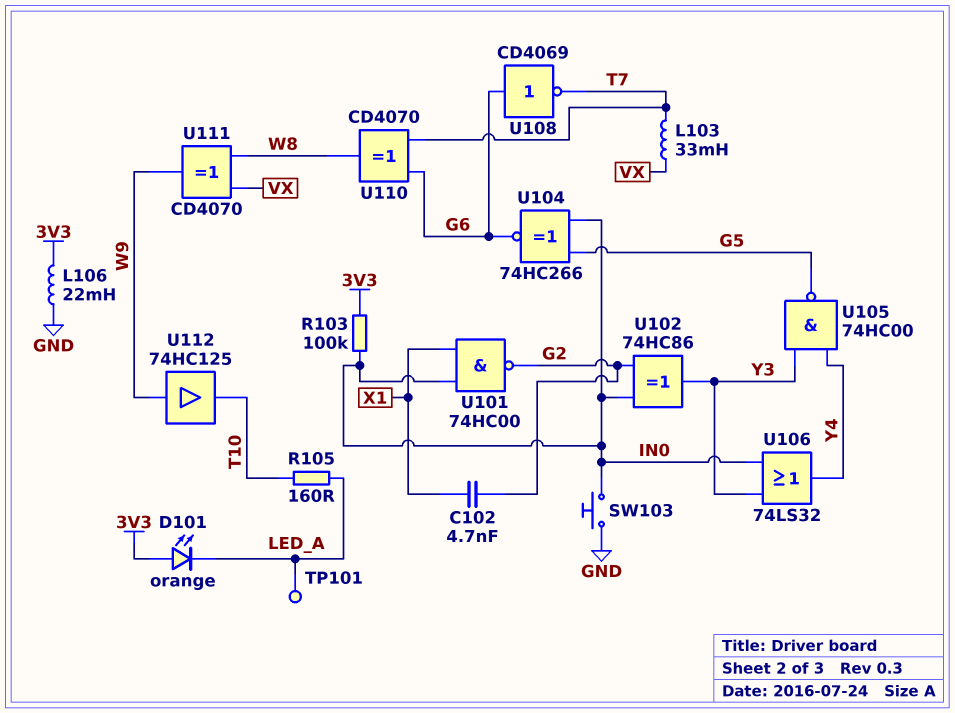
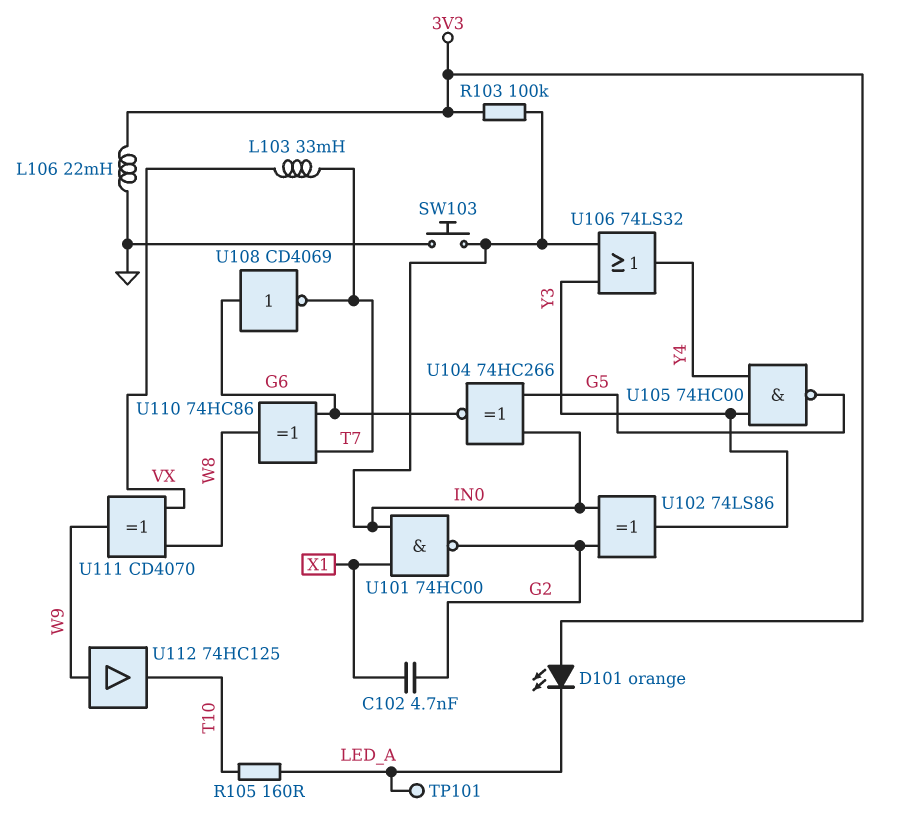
U102: XOR 74HC86 (in G2, in IN0, out Y3) -> XOR 74LS86 (in G2, in IN0, out Y3)
U110: XOR CD4070 (in G6, in T7, out W8) -> XOR 74HC86 (in G6, in T7, out W8)

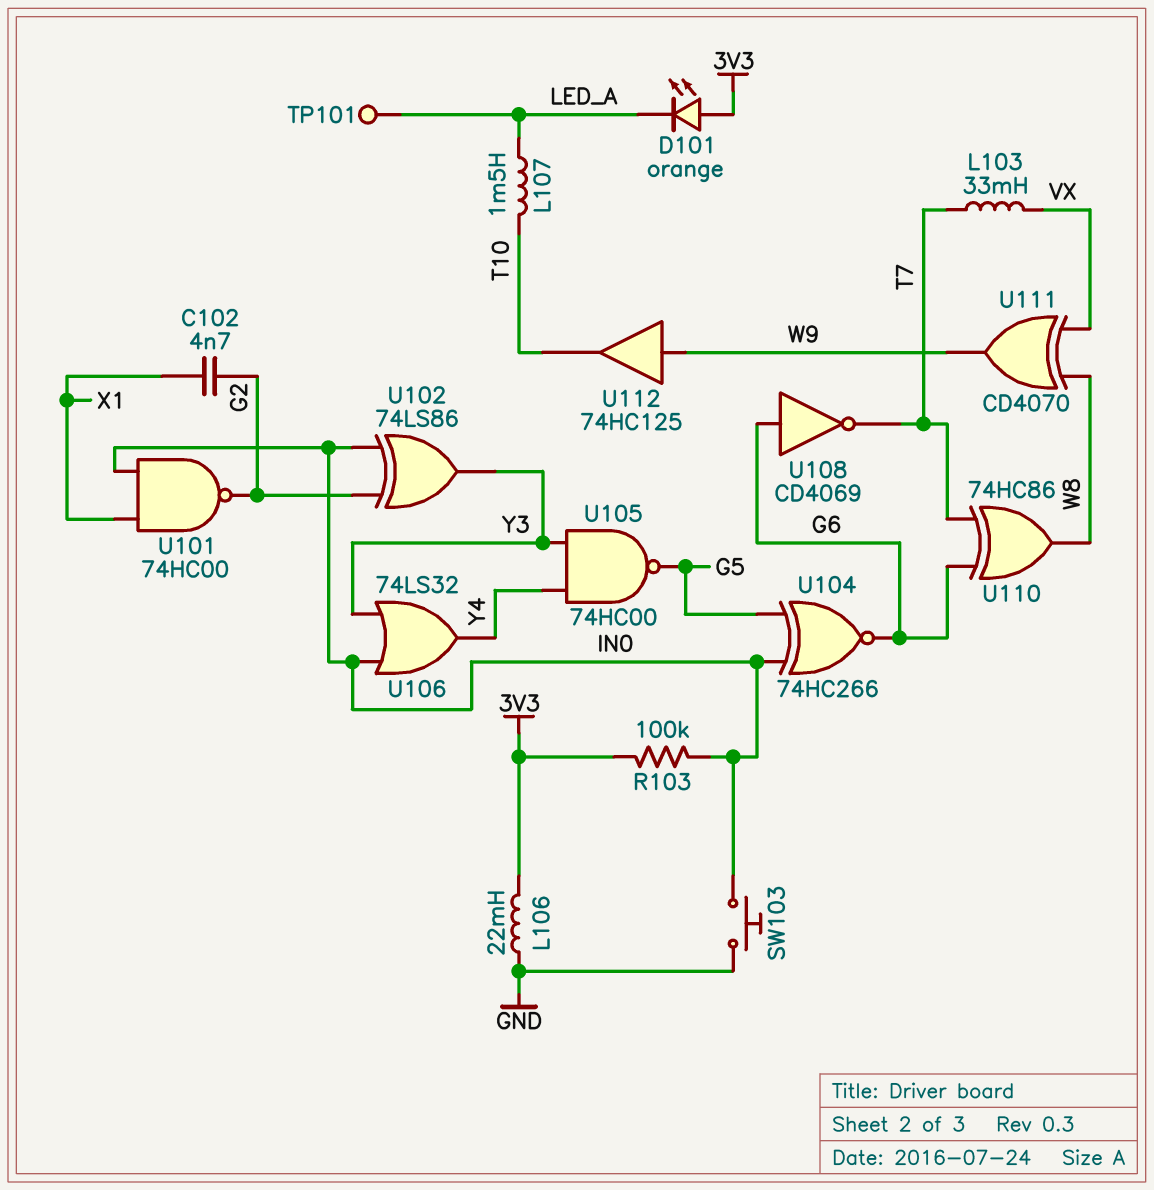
L107: none -> 1.5mH (LED_A, T10)
R105: 160 (LED_A, T10) -> none

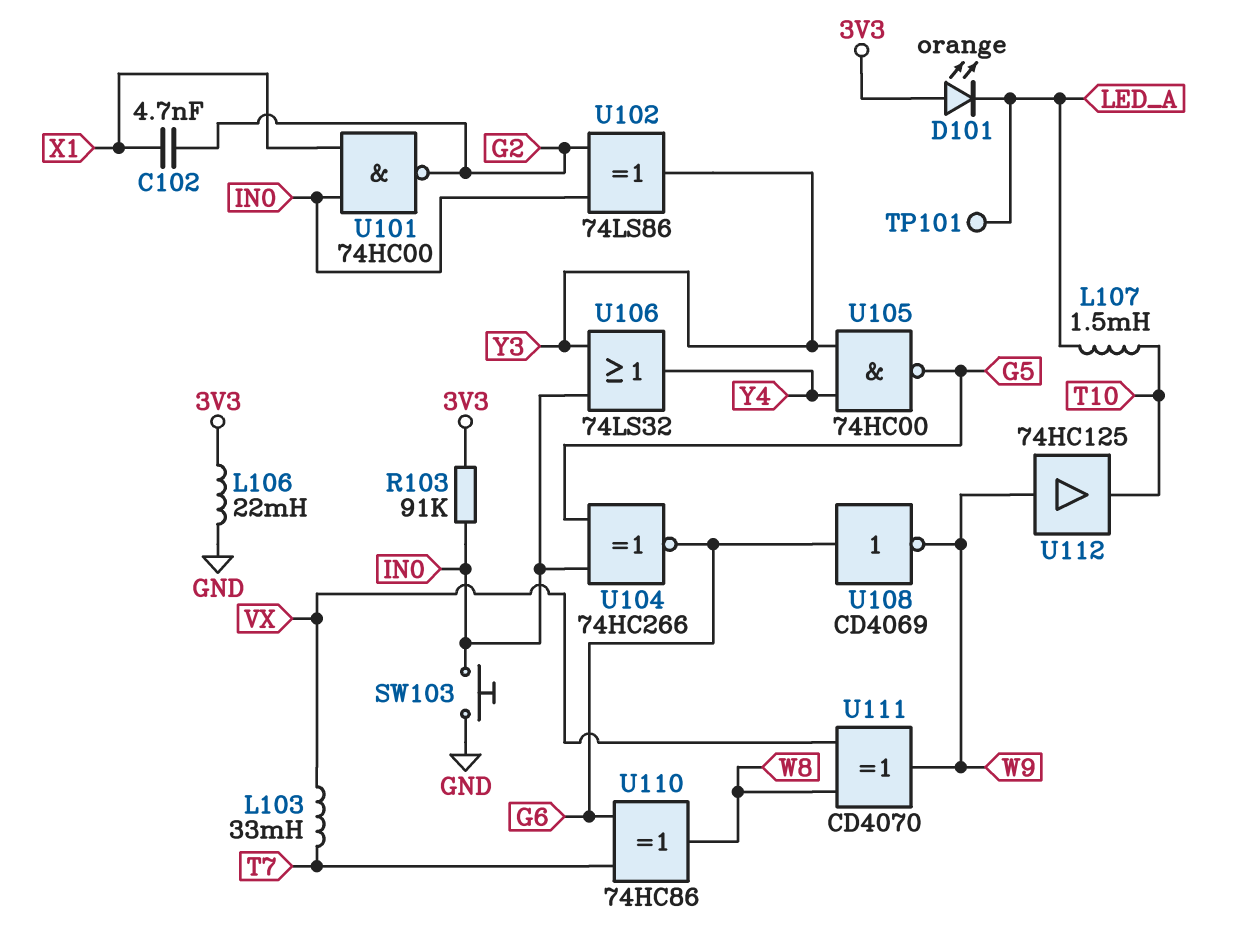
R103: 100k (3V3, IN0) -> 91k (3V3, IN0)
U108: NOT CD4069 (in G6, out T7) -> NOT CD4069 (in G6, out W9)

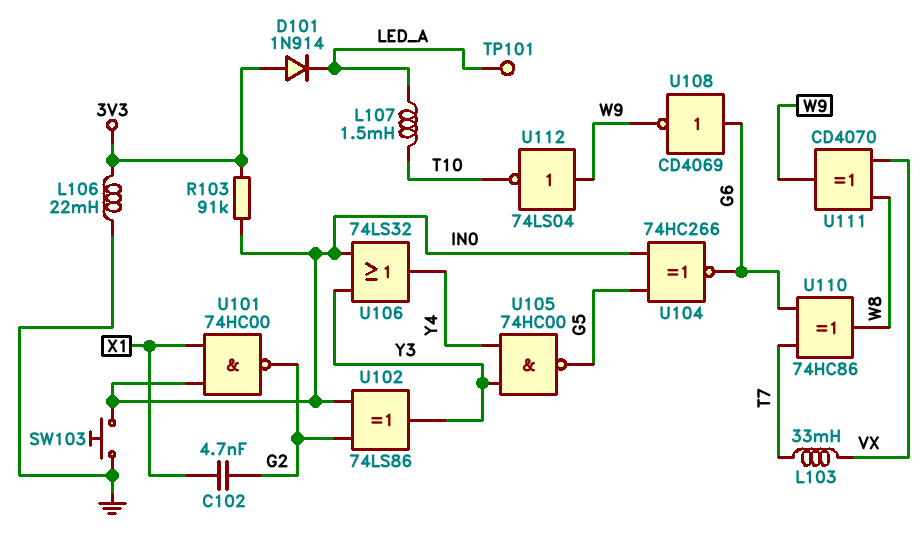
D101: LED orange (A 3V3, K LED_A) -> diode 1N914 (A 3V3, K LED_A)
U112: buffer 74HC125 (in W9, out T10) -> NOT 74LS04 (in W9, out T10)

